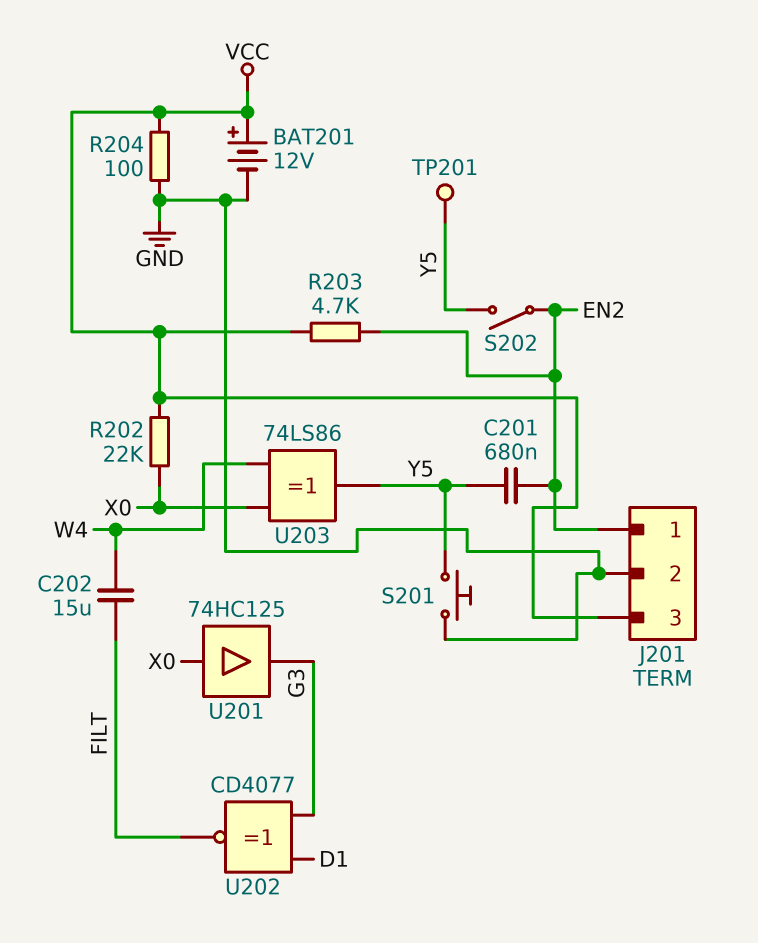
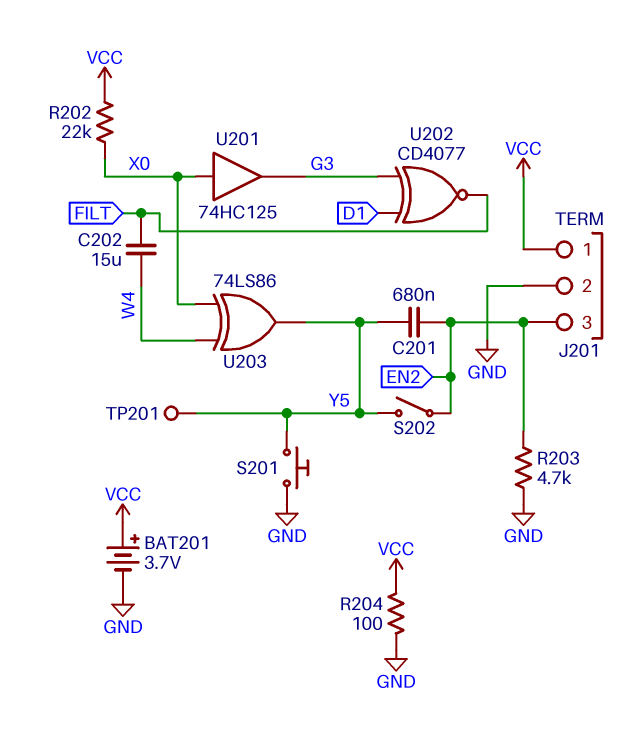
BAT201: 12V (plus VCC, minus GND) -> 3.7V (plus VCC, minus GND)
J201 pin 1: EN2 -> VCC
J201 pin 3: VCC -> EN2
R203: 4.7k (EN2, VCC) -> 4.7k (EN2, GND)

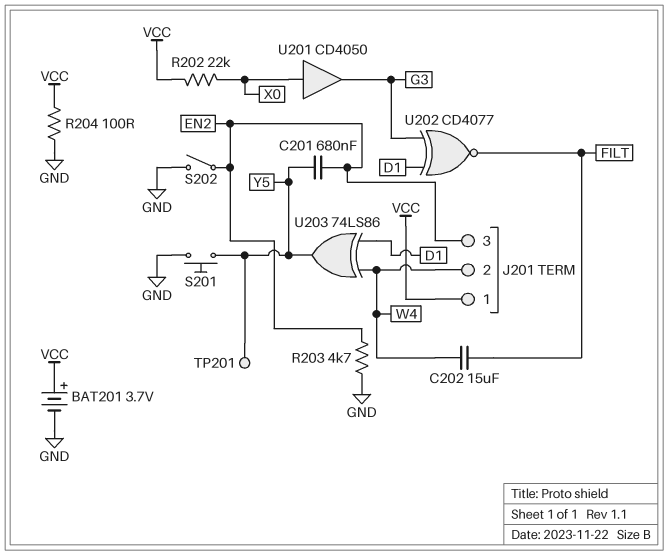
J201 pin 2: GND -> W4
S202: switch (EN2, Y5) -> switch (EN2, GND)
U201: buffer 74HC125 (in X0, out G3) -> buffer CD4050 (in X0, out G3)
U203: XOR 74LS86 (in W4, in X0, out Y5) -> XOR 74LS86 (in D1, in W4, out Y5)

